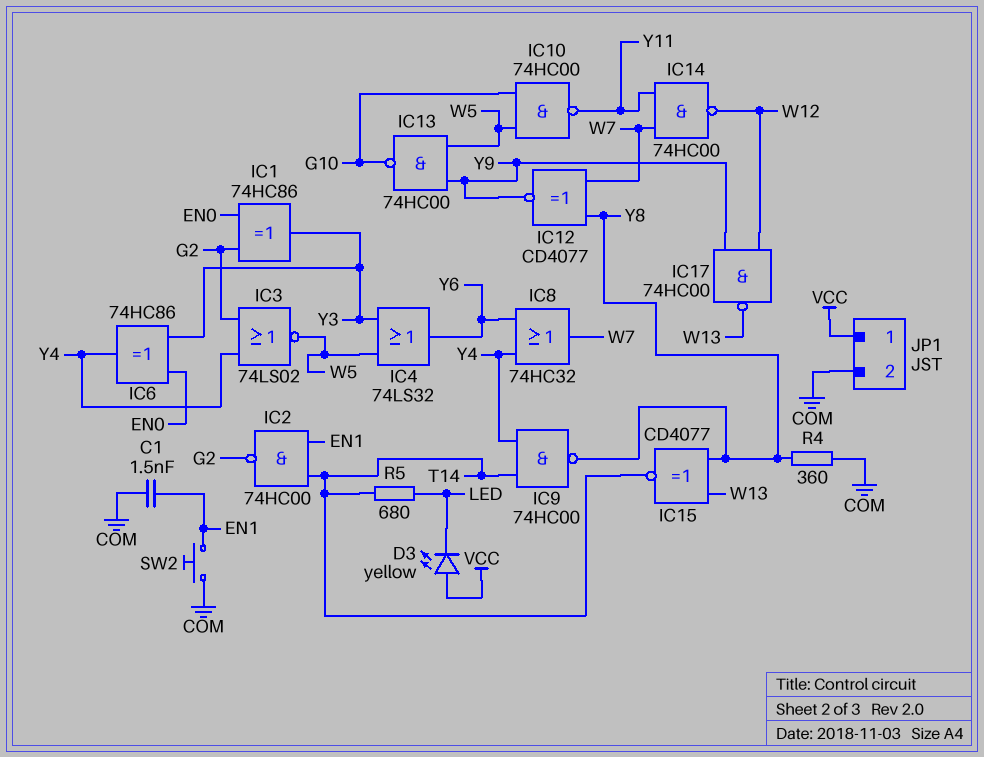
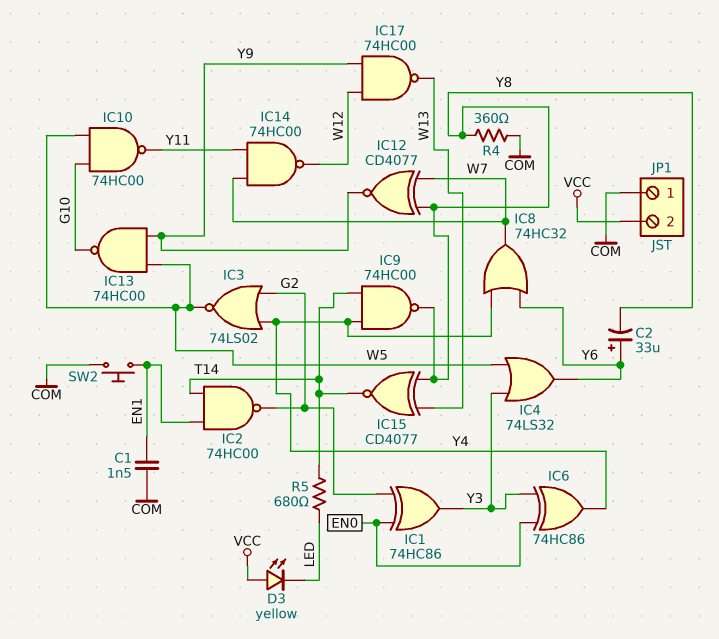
C2: none -> 33uF (plus Y6, minus Y8)
JP1 pin 1: VCC -> COM
JP1 pin 2: COM -> VCC

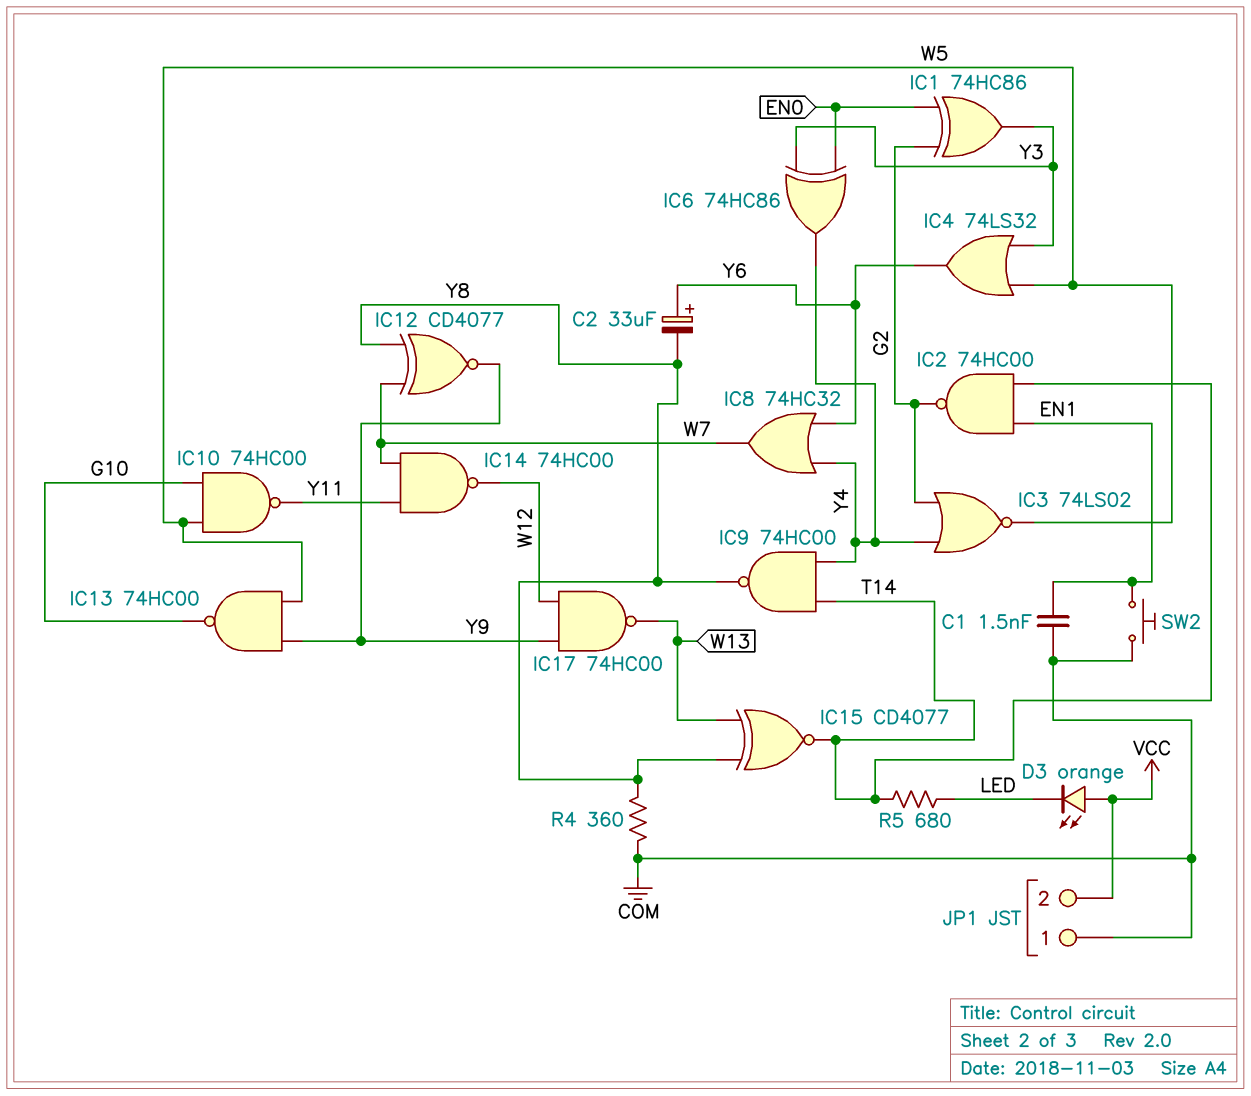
D3: LED yellow (A VCC, K LED) -> LED orange (A VCC, K LED)

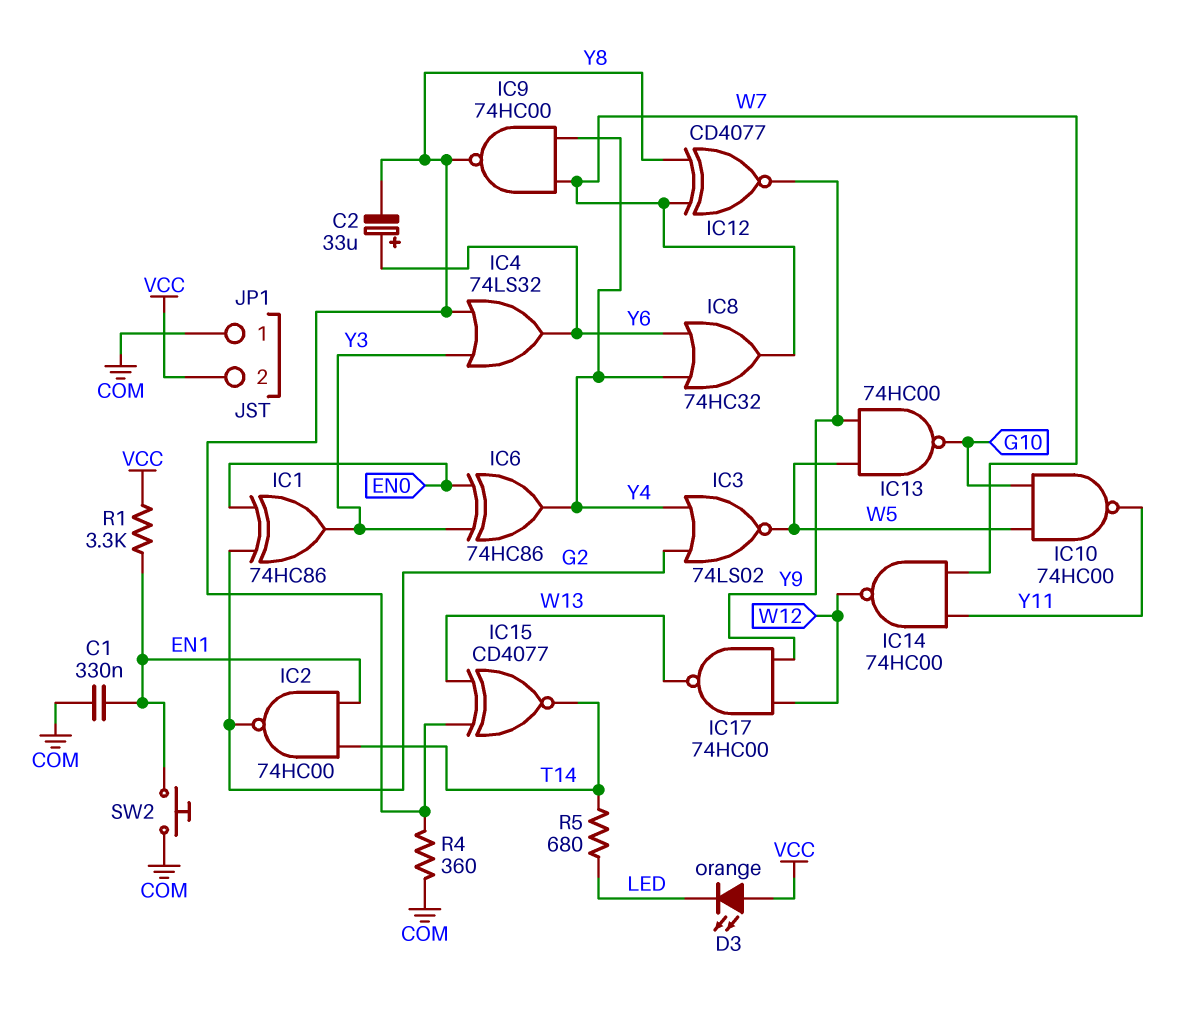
C1: 1.5nF (COM, EN1) -> 330nF (COM, EN1)
IC4: OR 74LS32 (in W5, in Y3, out Y6) -> OR 74LS32 (in Y3, in Y8, out Y6)
IC9: NAND 74HC00 (in T14, in Y4, out Y8) -> NAND 74HC00 (in W7, in Y4, out Y8)
R1: none -> 3.3k (EN1, VCC)

